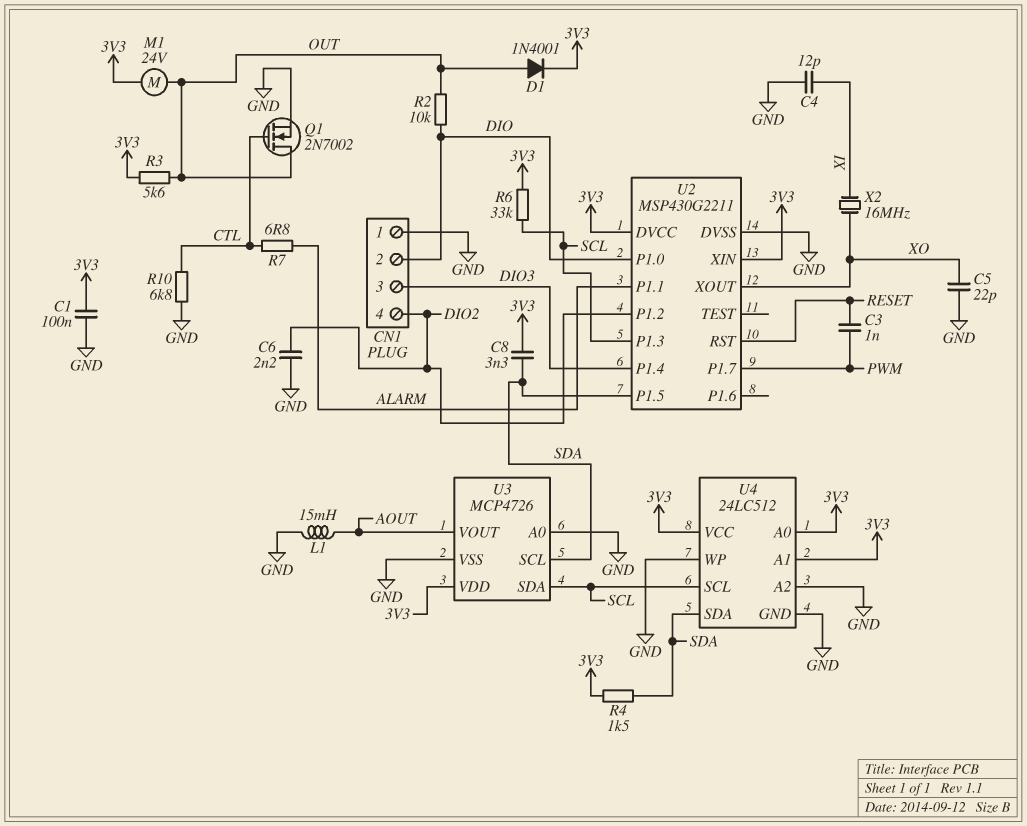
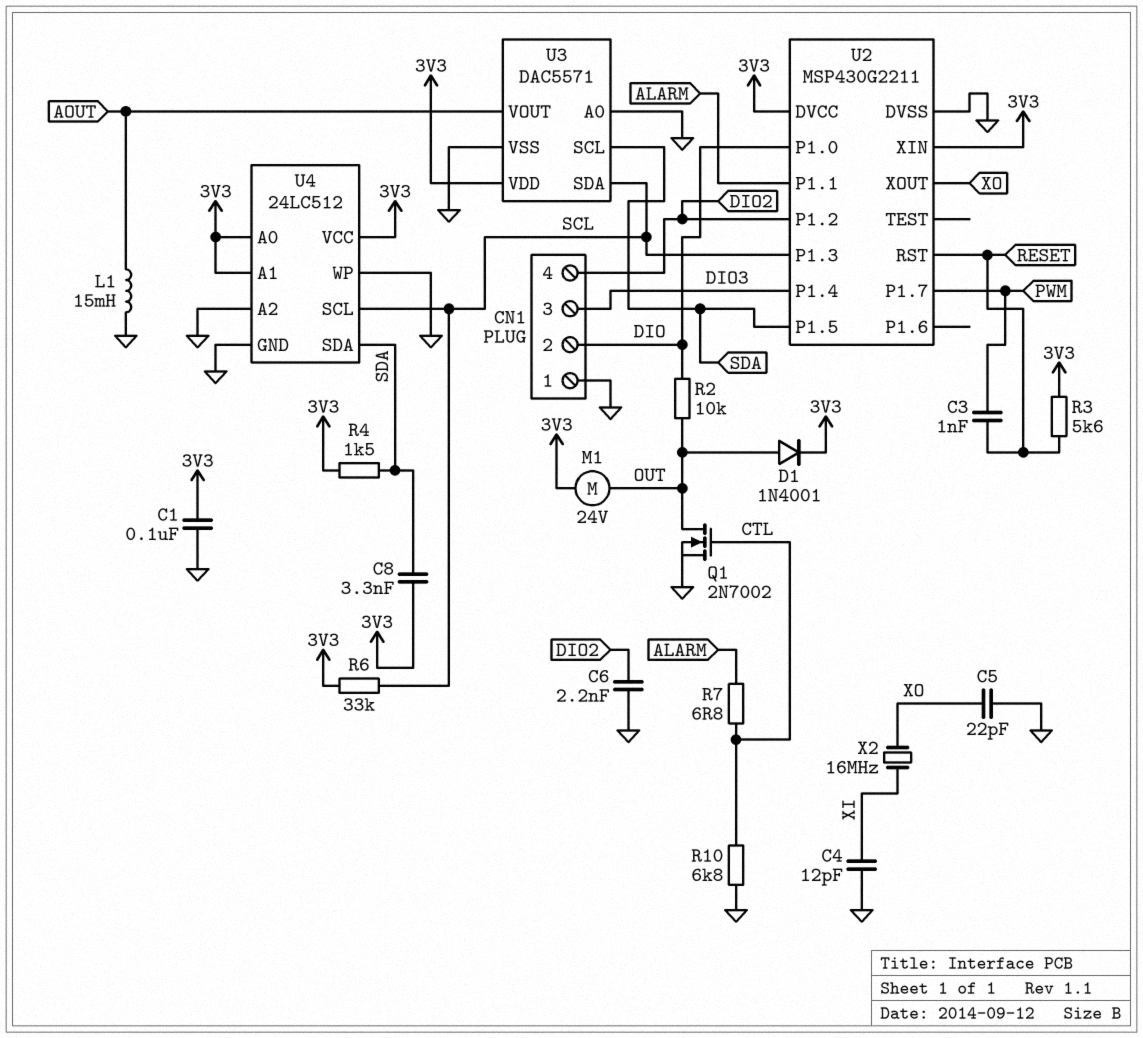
R3: 5.6k (3V3, OUT) -> 5.6k (3V3, RESET)
U3: MCP4726 -> DAC5571

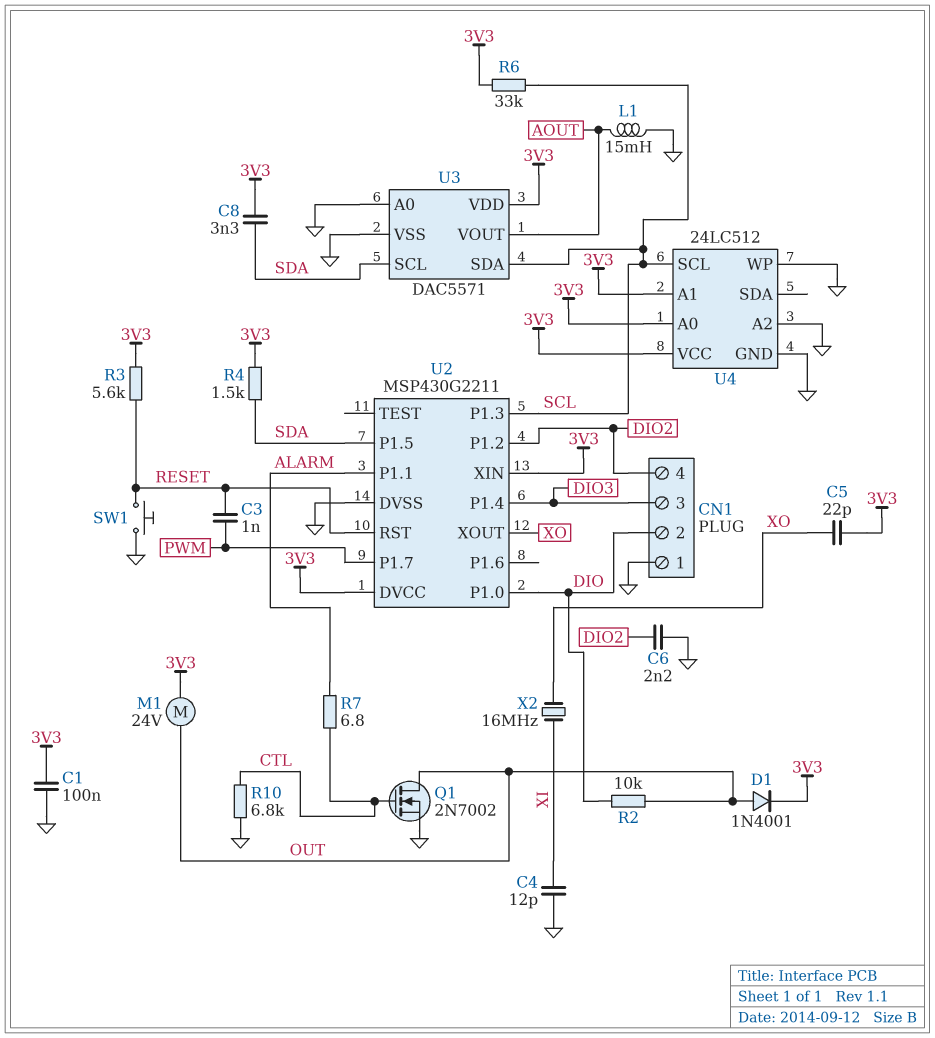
C5: 22pF (GND, XO) -> 22pF (3V3, XO)
SW1: none -> button (GND, RESET)
U4 pin SDA: SDA -> none

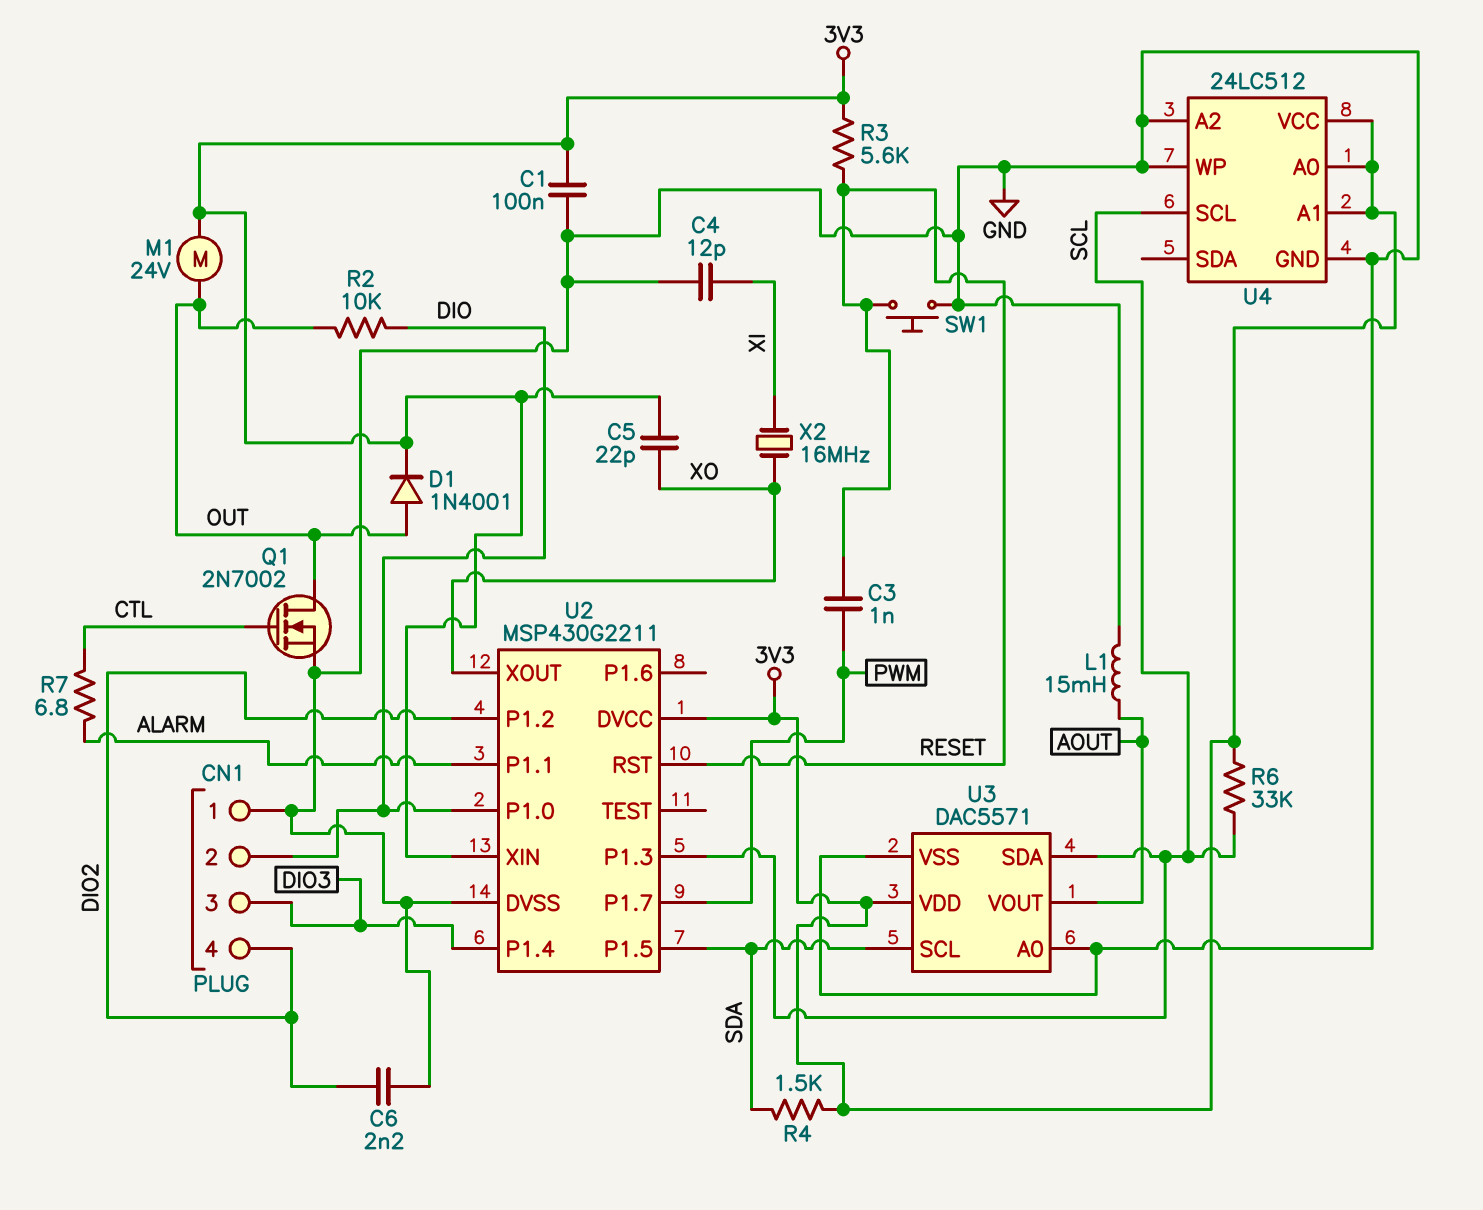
C8: 3.3nF (3V3, SDA) -> none
R10: 6.8k (CTL, GND) -> none

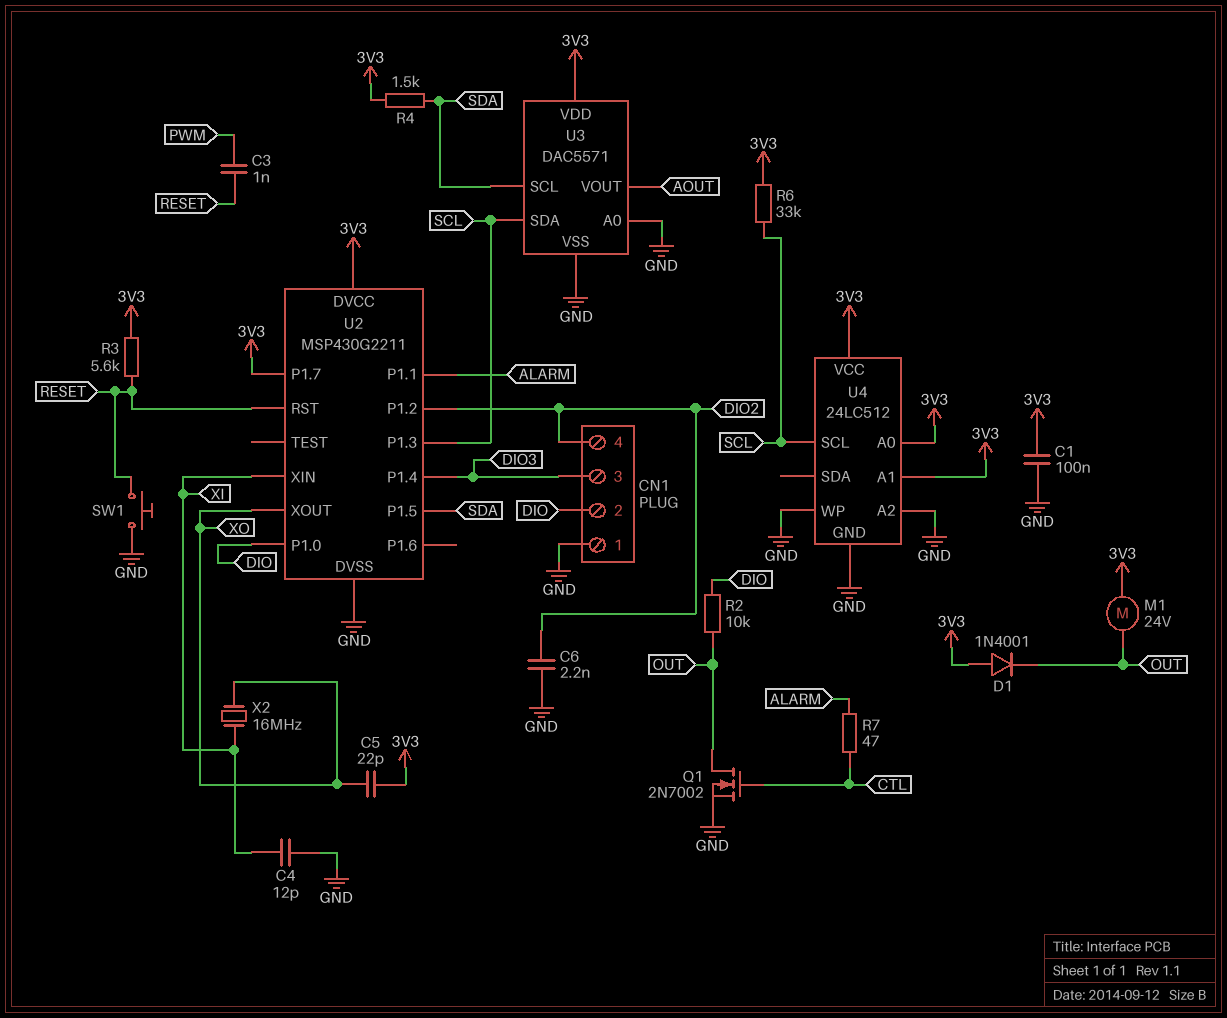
D1: diode 1N4001 (A OUT, K 3V3) -> diode 1N4001 (A 3V3, K OUT)
L1: 15mH (AOUT, GND) -> none
R7: 6.8 (ALARM, CTL) -> 47 (ALARM, CTL)
U2 pin P1.7: PWM -> 3V3
U2 pin XIN: 3V3 -> XI

